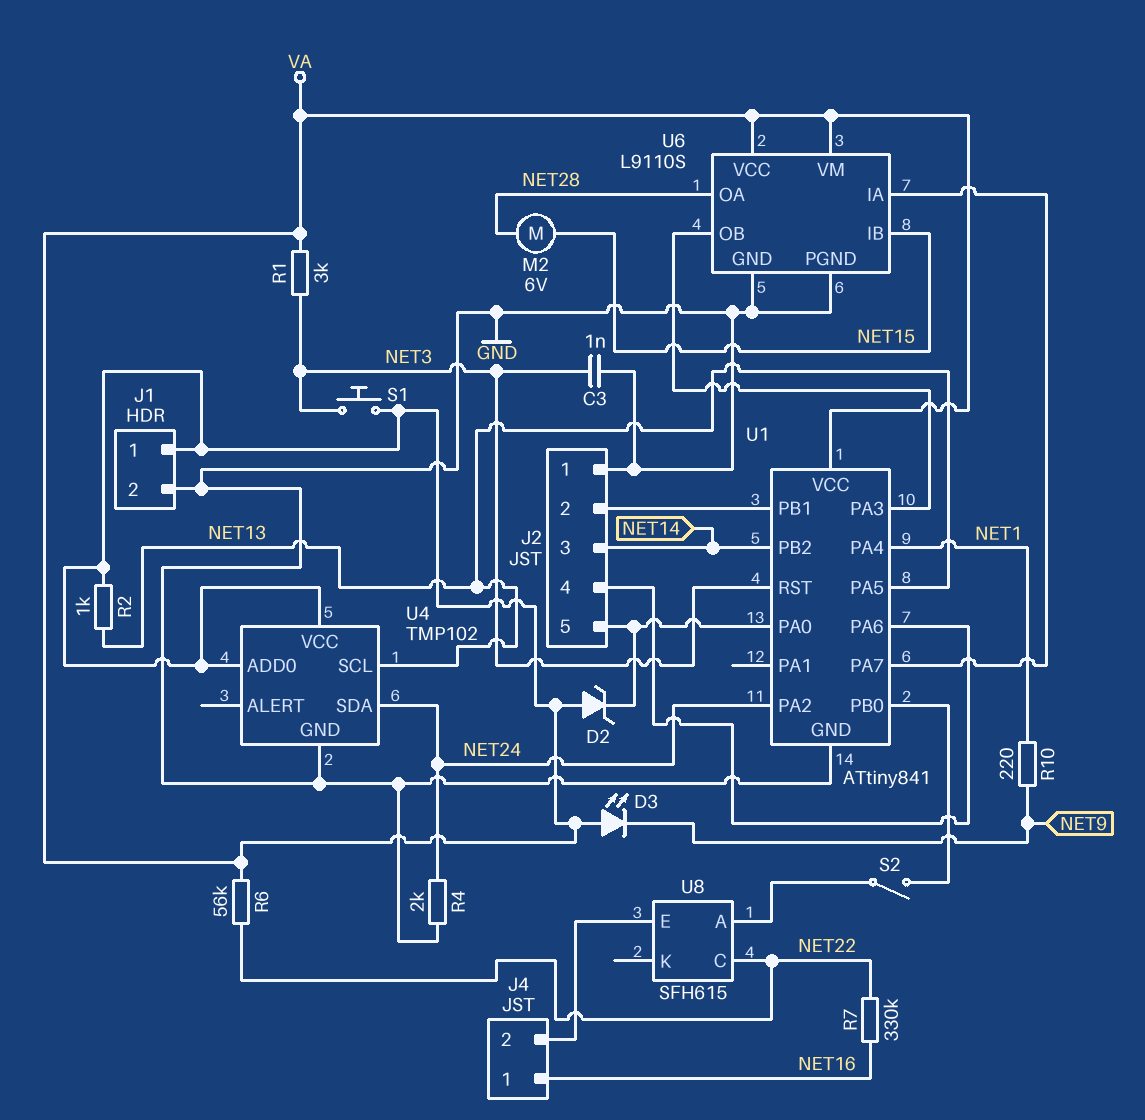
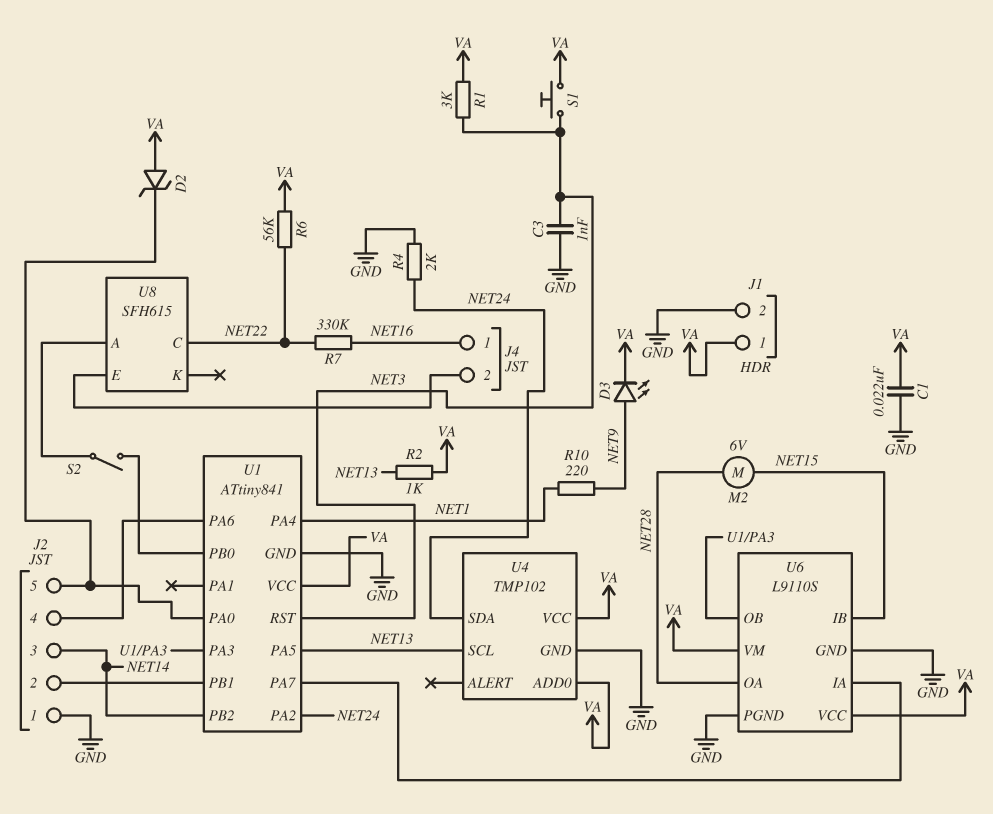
C1: none -> 22nF (GND, VA)
D3: LED (A VA, K NET9) -> LED (A NET9, K VA)

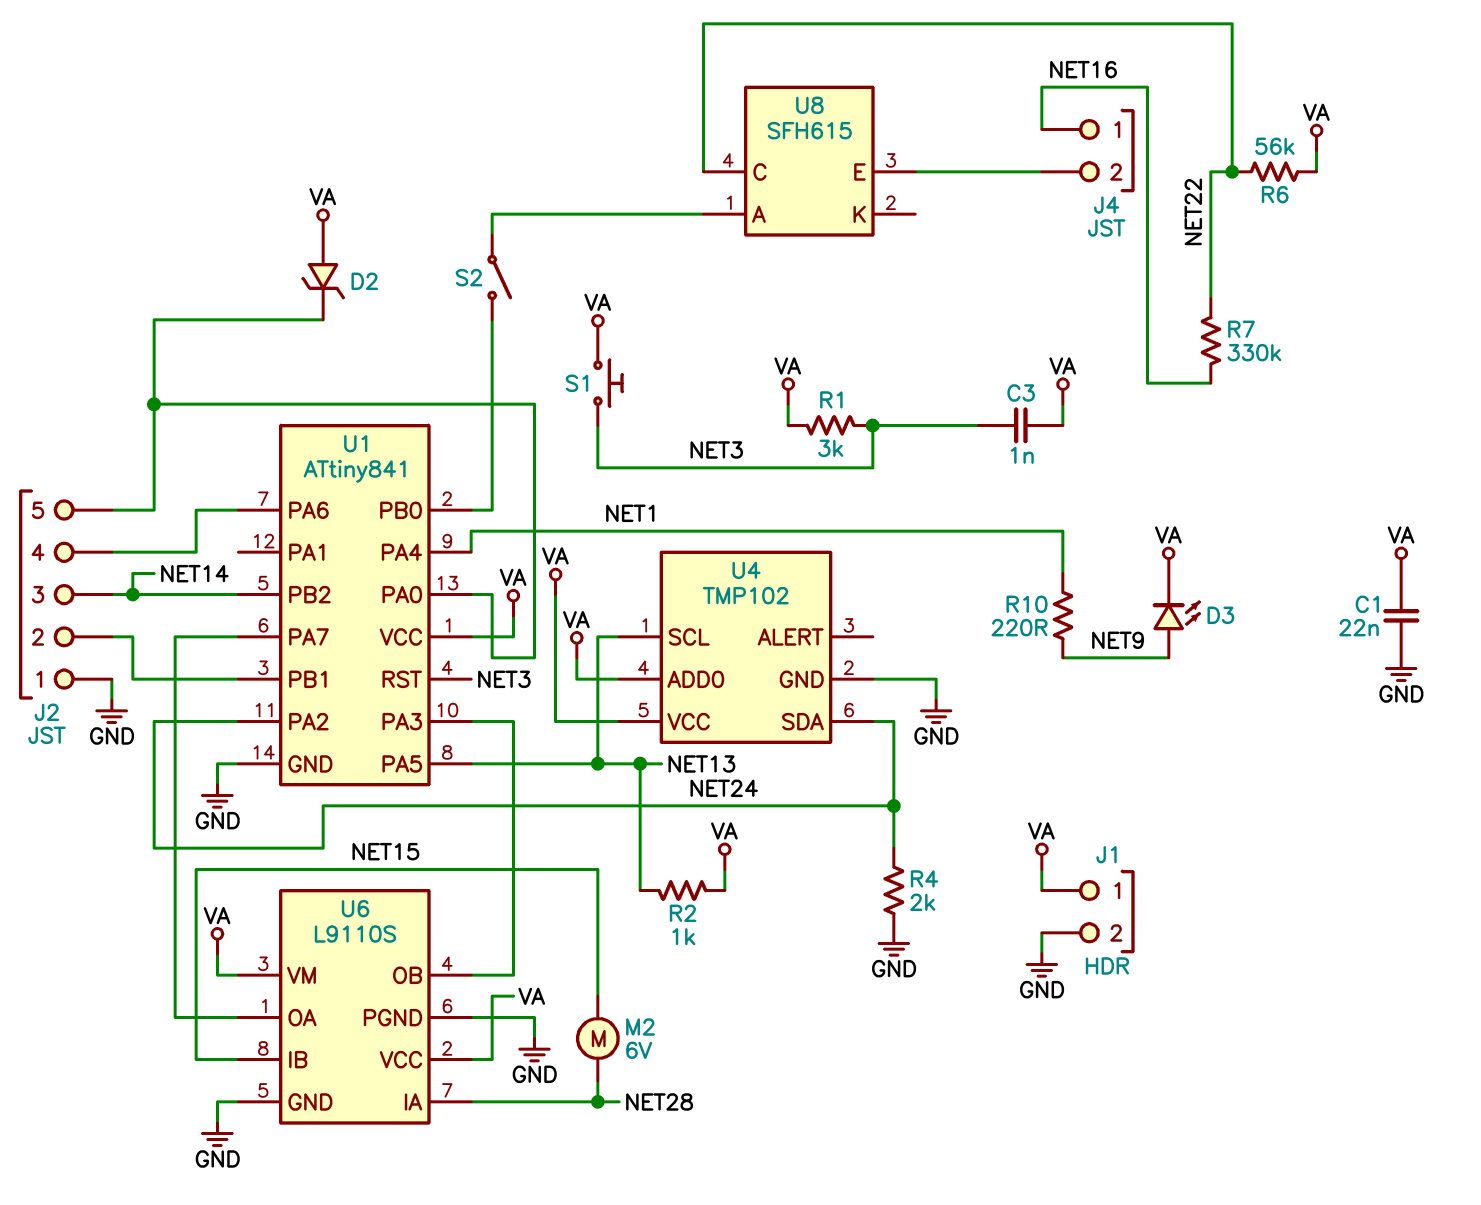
C3: 1nF (GND, NET3) -> 1nF (NET3, VA)
U6 pin IA: U1/PA7 -> NET28
U6 pin OA: NET28 -> U1/PA7

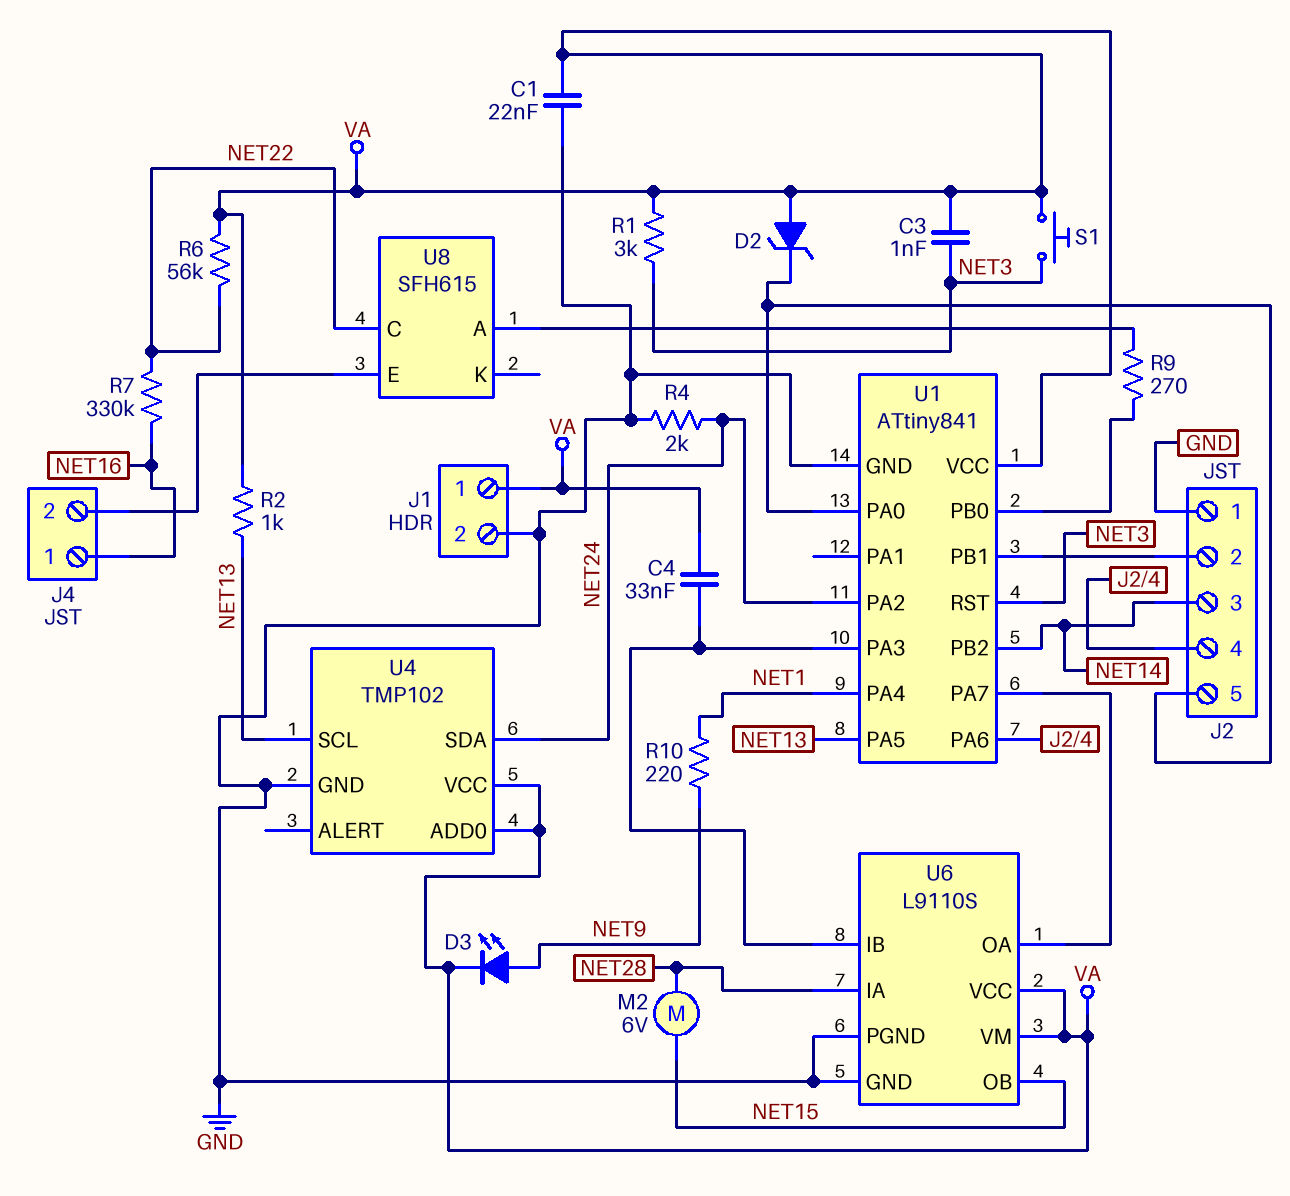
C4: none -> 33nF (U1/PA3, VA)
R9: none -> 270 (U1/PB0, U8/A)
S2: switch (U1/PB0, U8/A) -> none
U6 pin IB: NET15 -> U1/PA3
U6 pin OB: U1/PA3 -> NET15

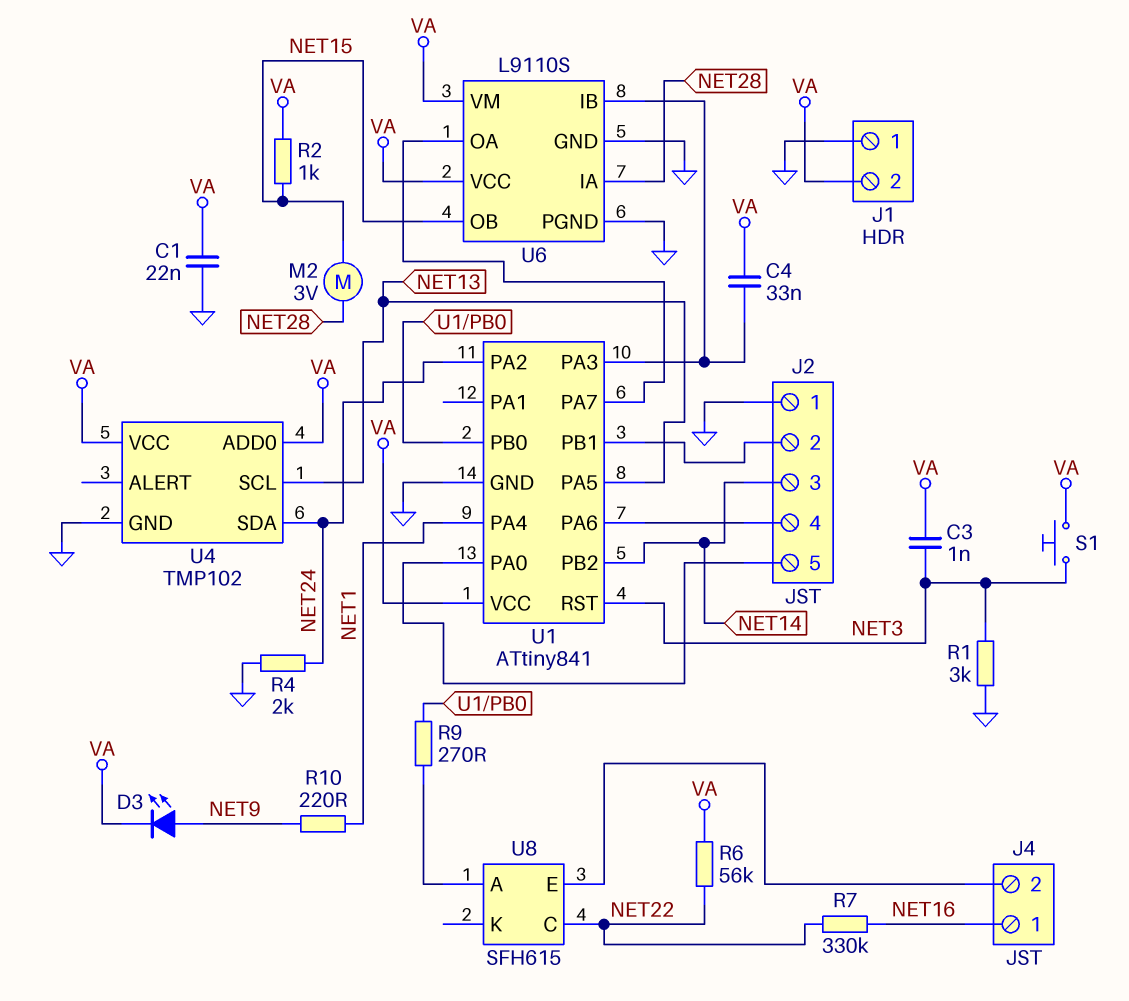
D2: zener (A VA, K J2/5) -> none
J1 pin 1: VA -> GND
J1 pin 2: GND -> VA
M2: motor 6V (NET15, NET28) -> motor 3V (NET15, NET28)
R1: 3k (NET3, VA) -> 3k (GND, NET3)
R2: 1k (NET13, VA) -> 1k (NET15, VA)

